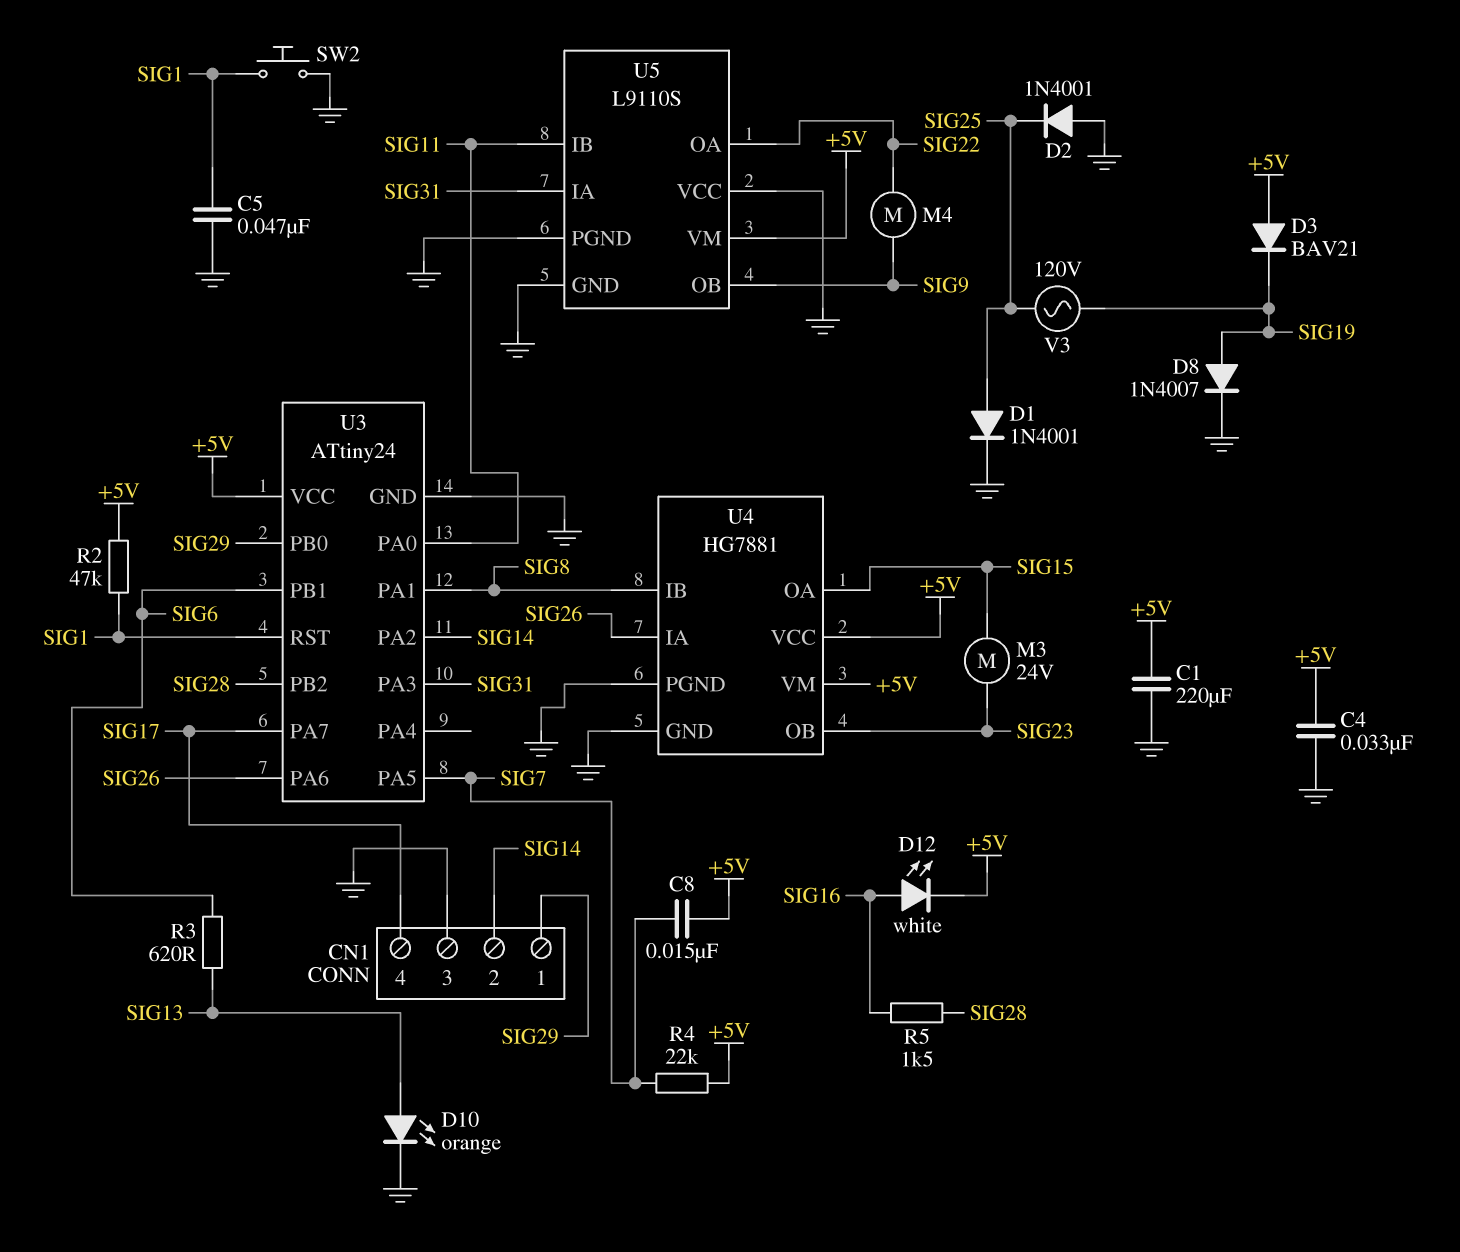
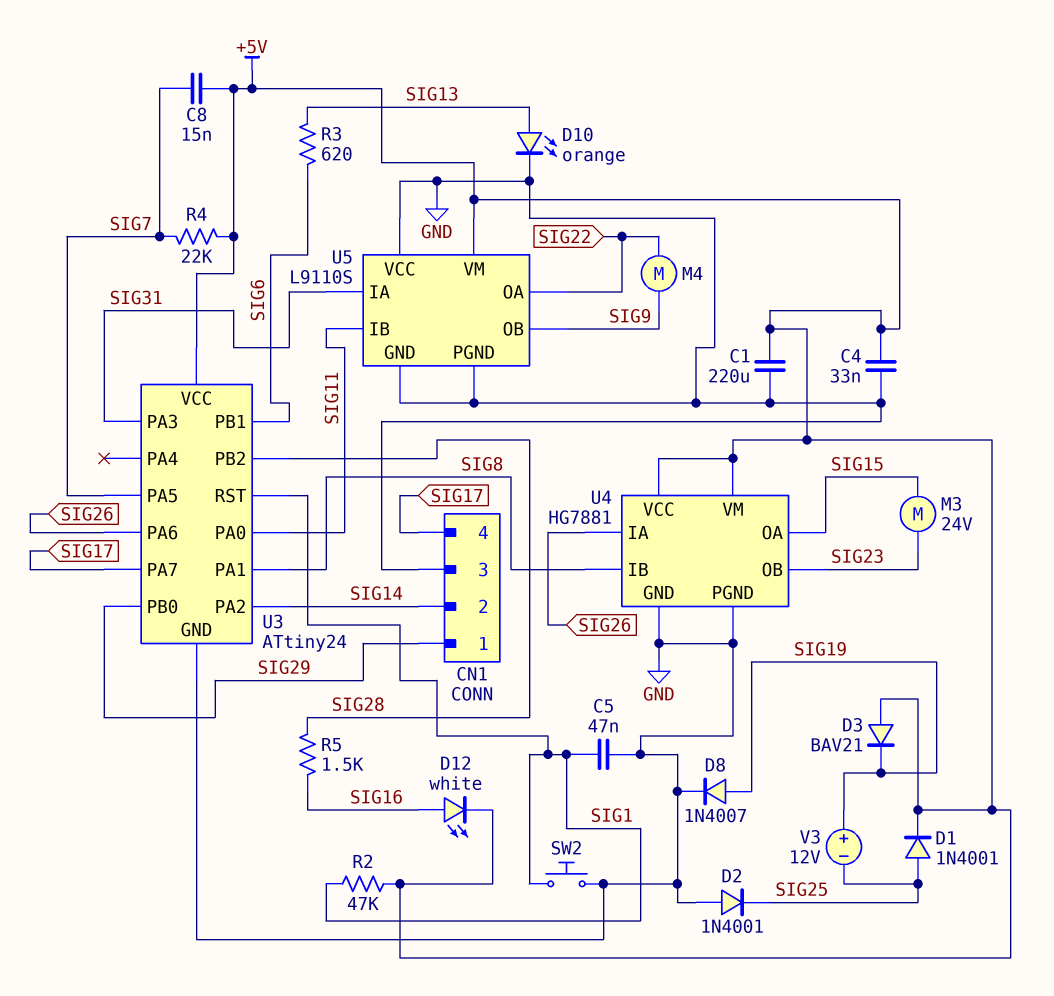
D1: diode 1N4001 (A SIG25, K GND) -> diode 1N4001 (A SIG25, K +5V)
V3: AC 120V (SIG19, SIG25) -> 12V (plus SIG19, minus SIG25)

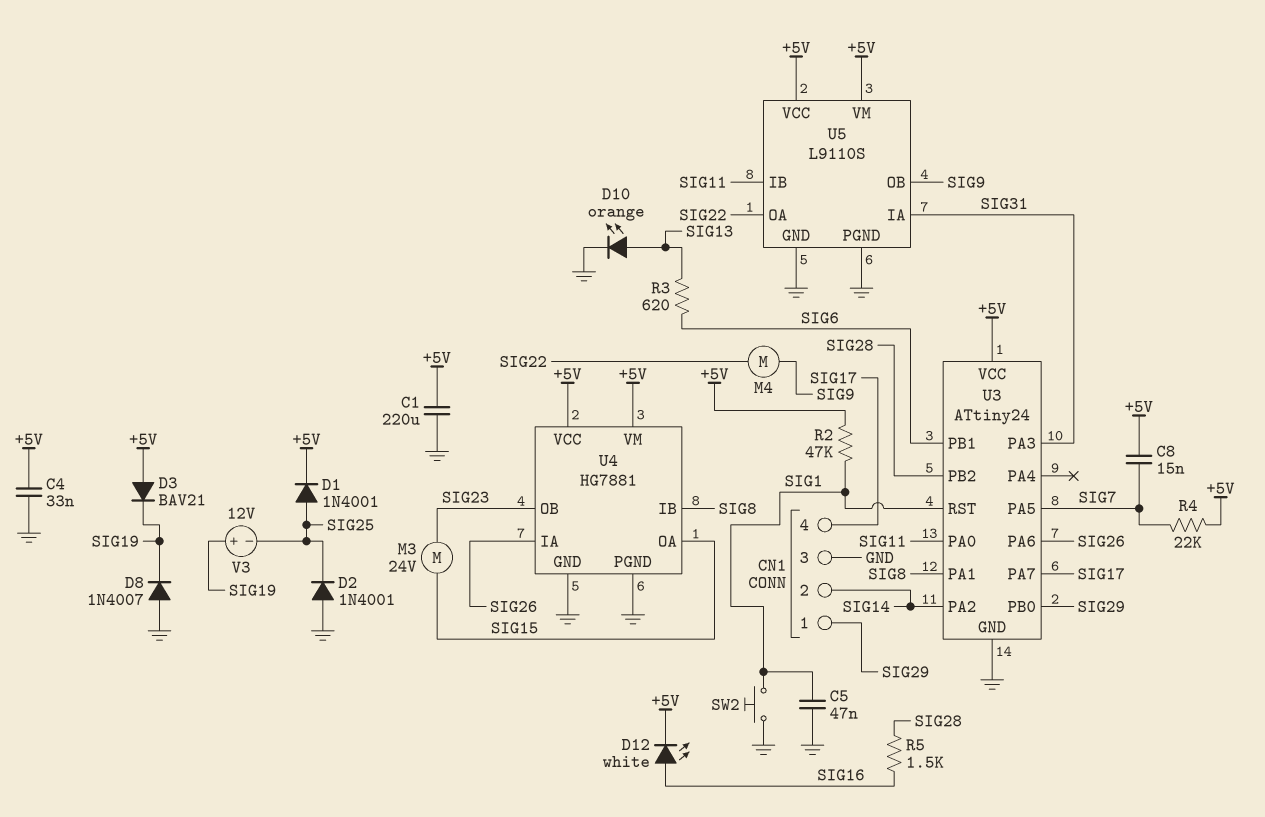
D8: diode 1N4007 (A SIG19, K GND) -> diode 1N4007 (A GND, K SIG19)
U5 pin VCC: GND -> +5V

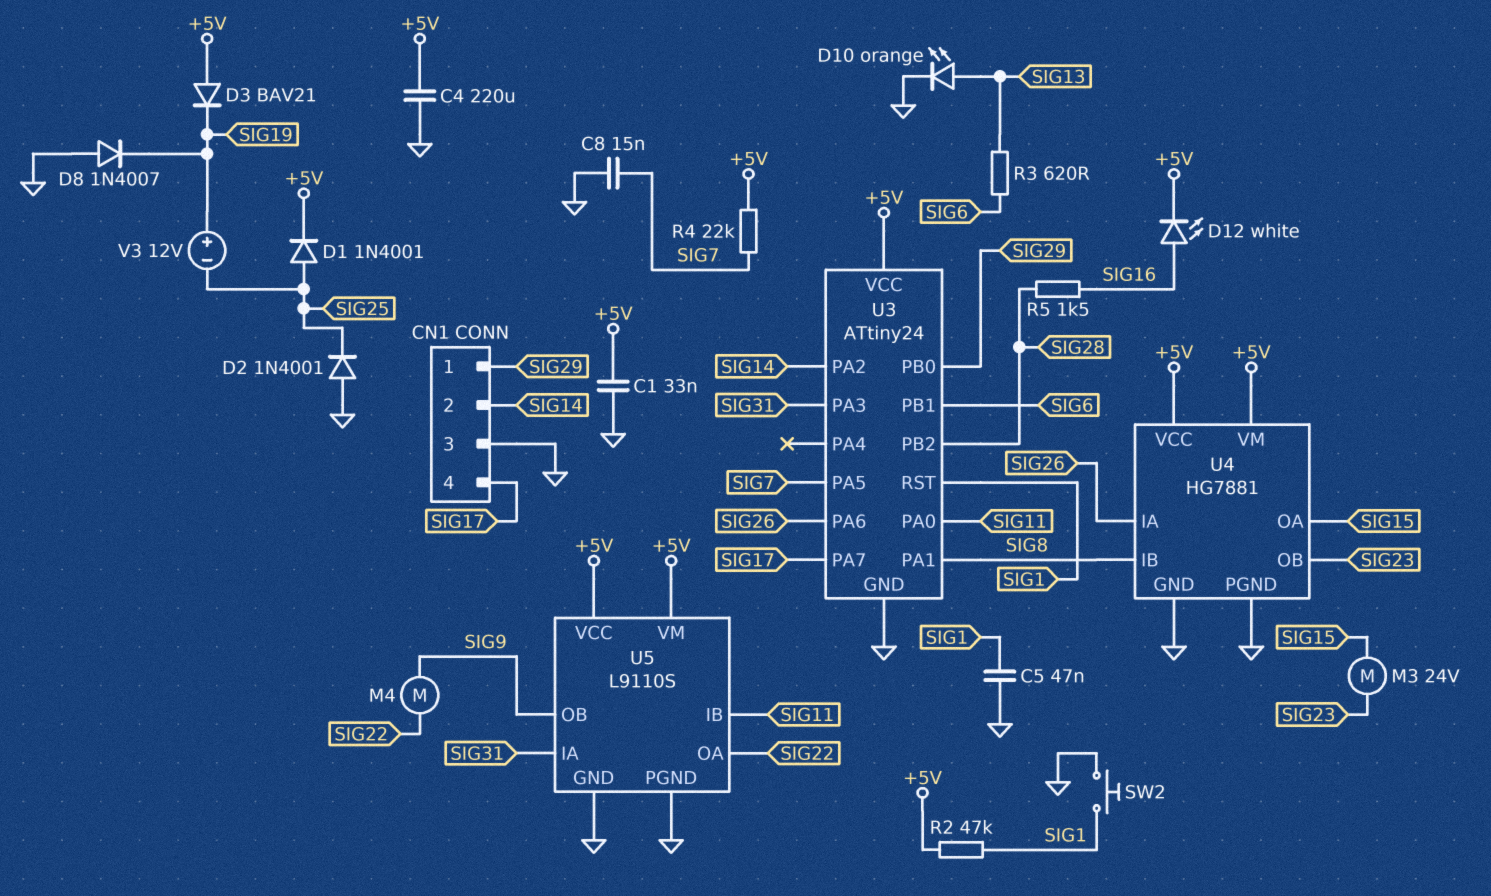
C1: 220uF (+5V, GND) -> 33nF (+5V, GND)
C4: 33nF (+5V, GND) -> 220uF (+5V, GND)
C8: 15nF (+5V, SIG7) -> 15nF (GND, SIG7)

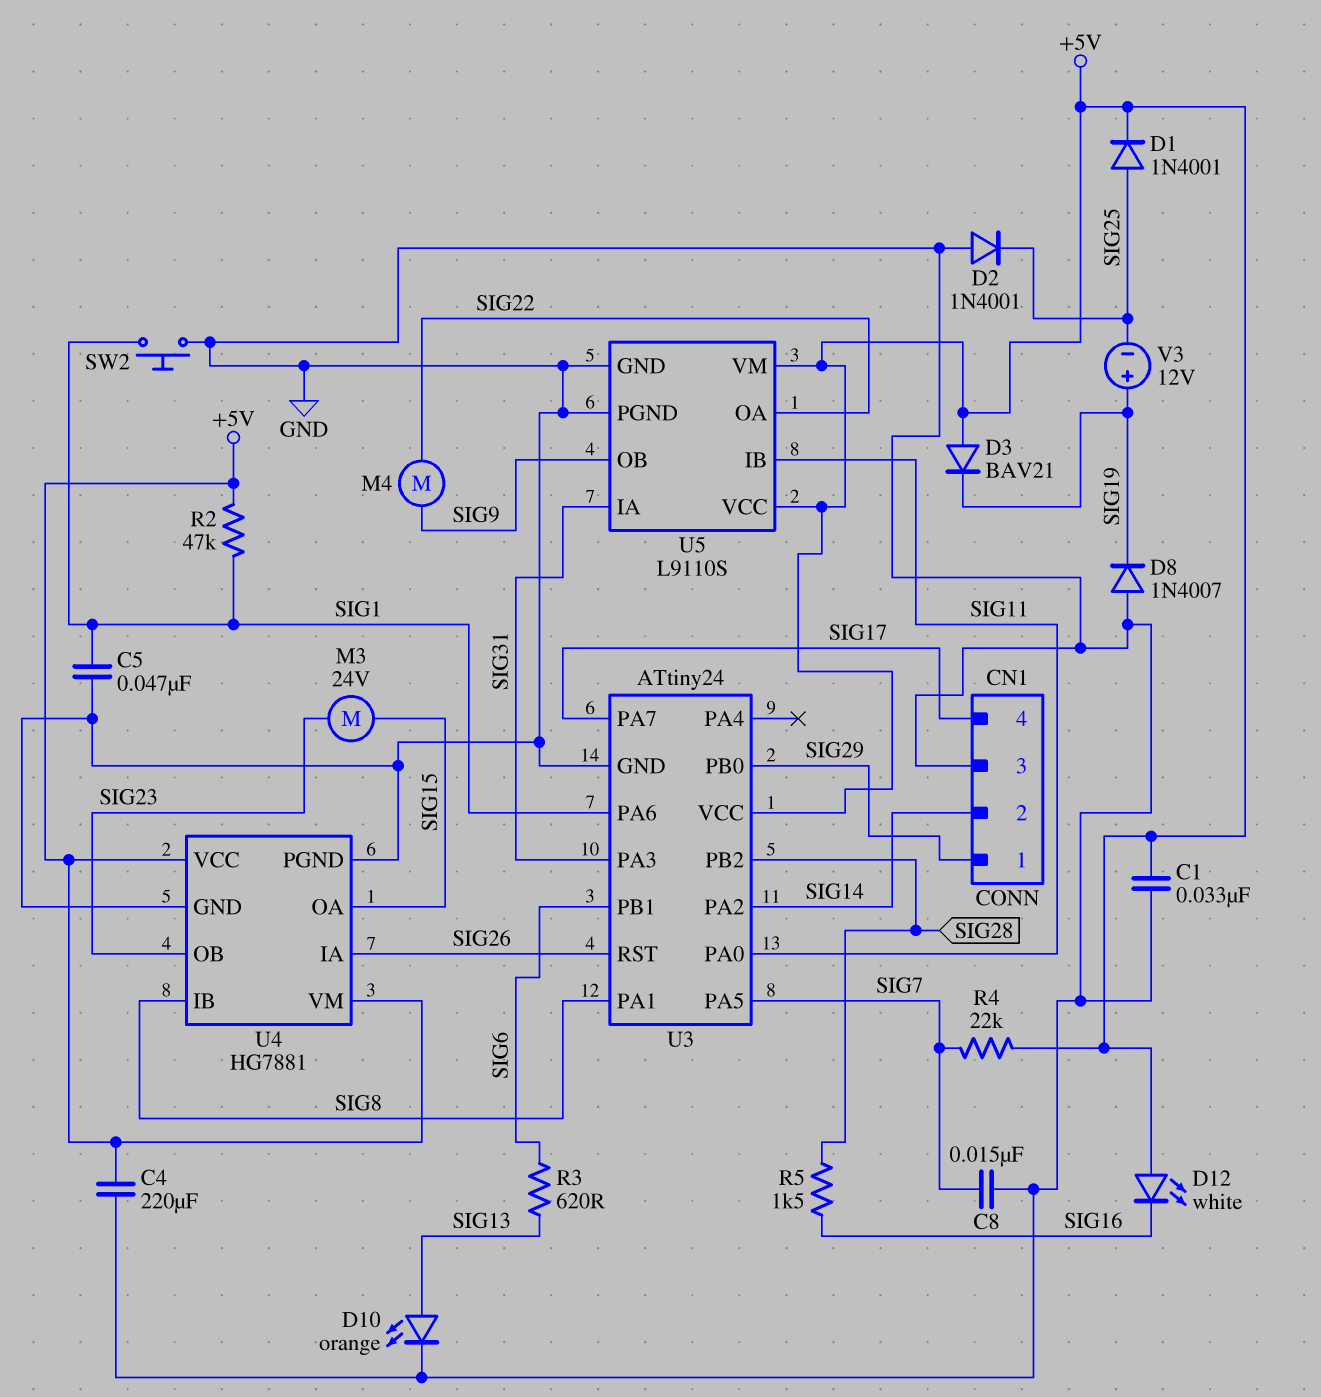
D12: LED white (A SIG16, K +5V) -> LED white (A +5V, K SIG16)
U3 pin PA6: SIG26 -> SIG1
U3 pin RST: SIG1 -> SIG26

